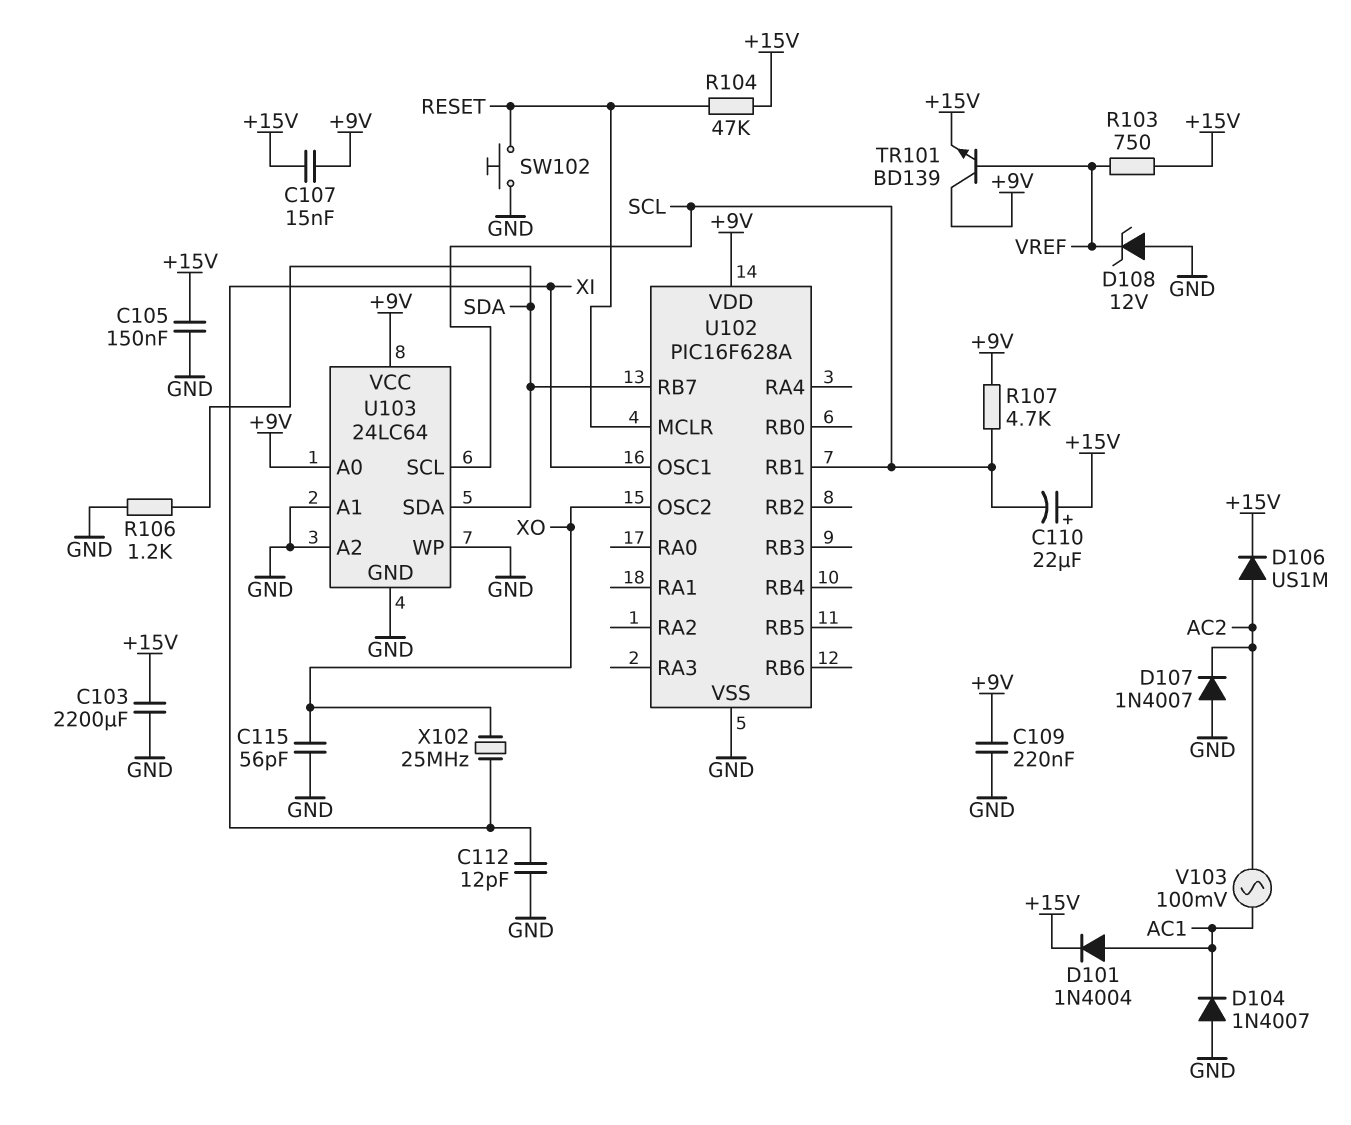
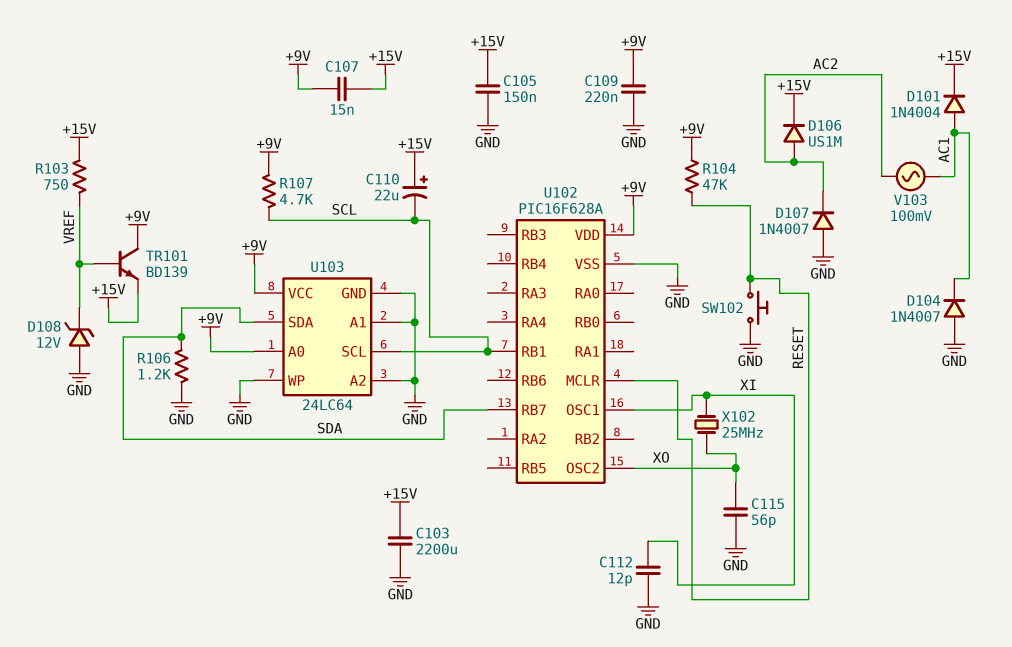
R104: 47k (+15V, RESET) -> 47k (+9V, RESET)

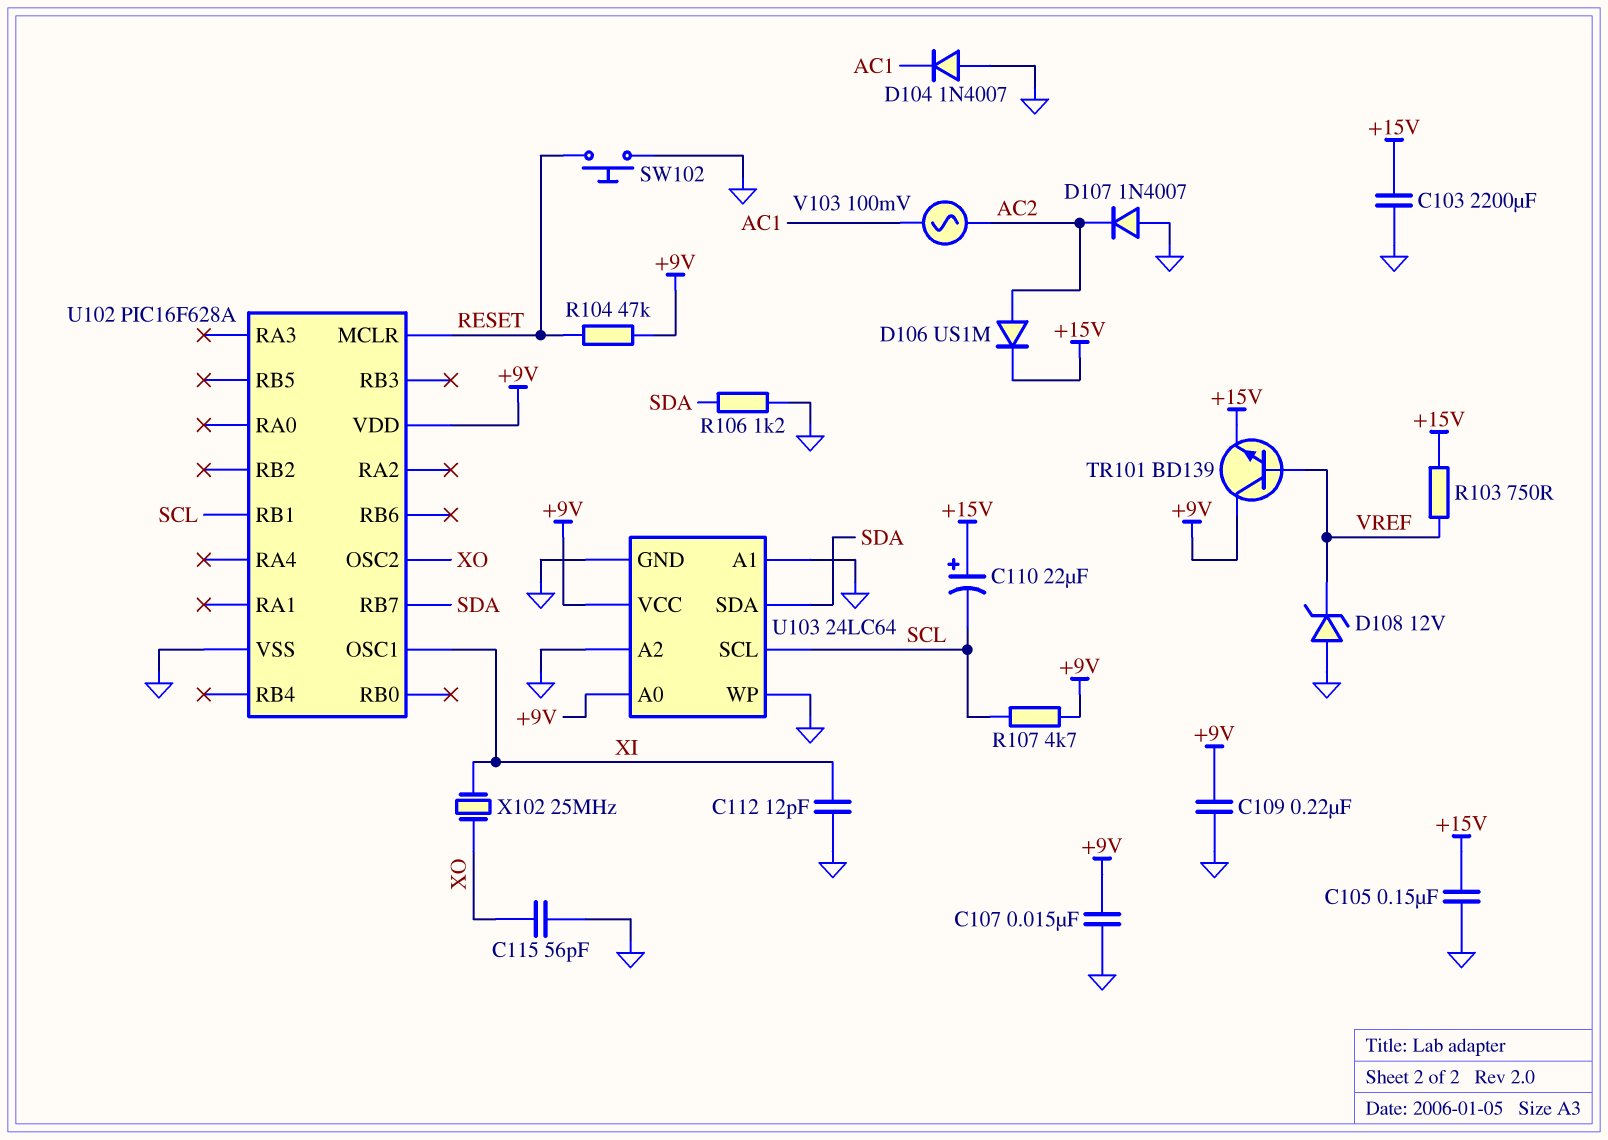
C107: 15nF (+9V, +15V) -> 15nF (+9V, GND)
D101: diode 1N4004 (A AC1, K +15V) -> none

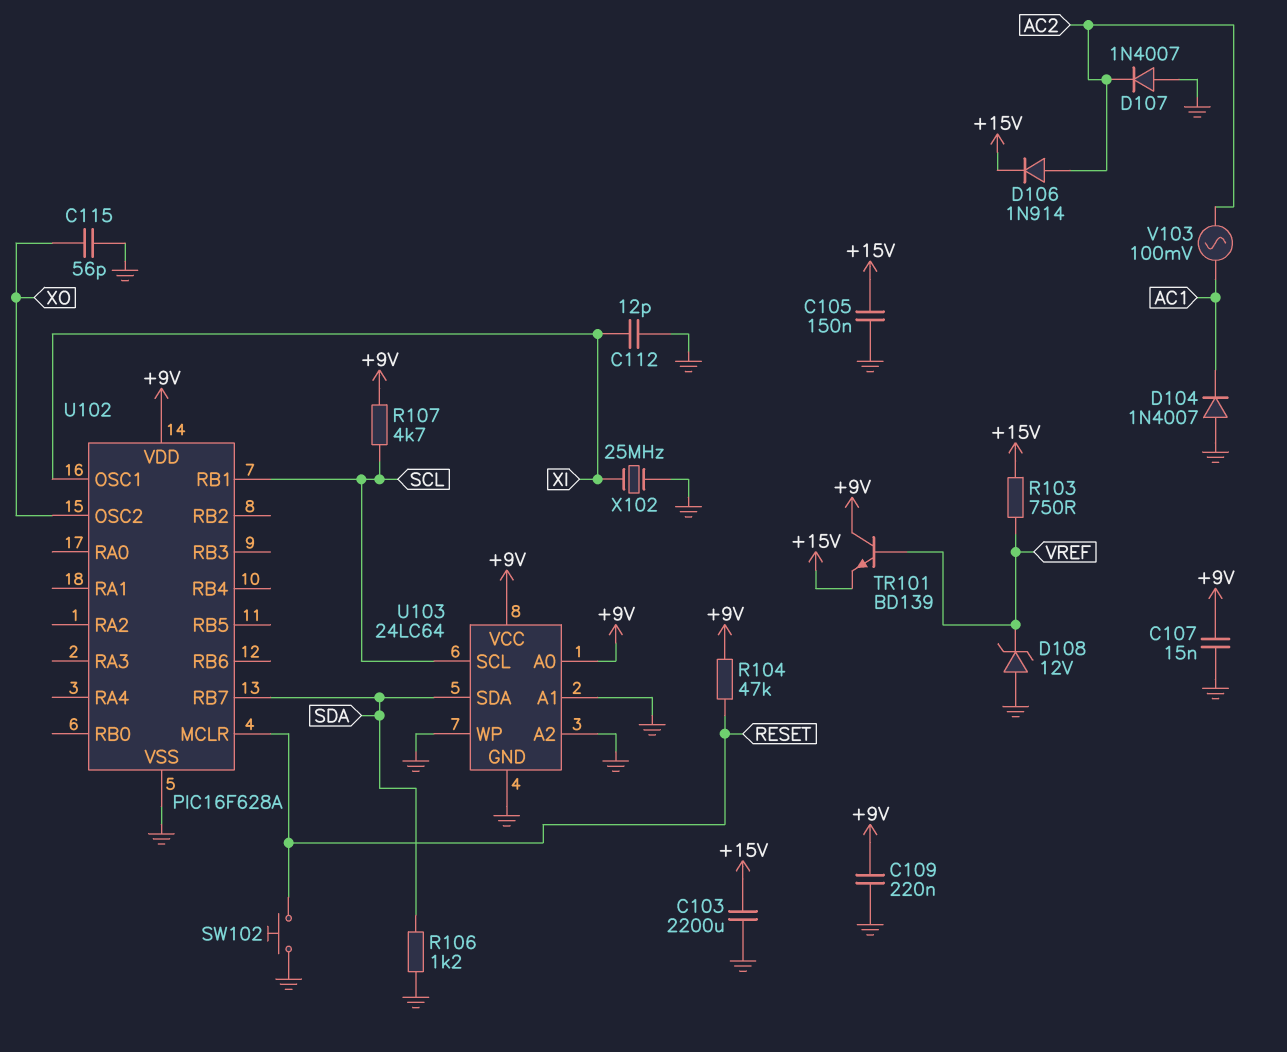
C110: 22uF (plus +15V, minus SCL) -> none
D106: diode US1M (A AC2, K +15V) -> diode 1N914 (A AC2, K +15V)
X102: 25MHz (XI, XO) -> 25MHz (GND, XI)

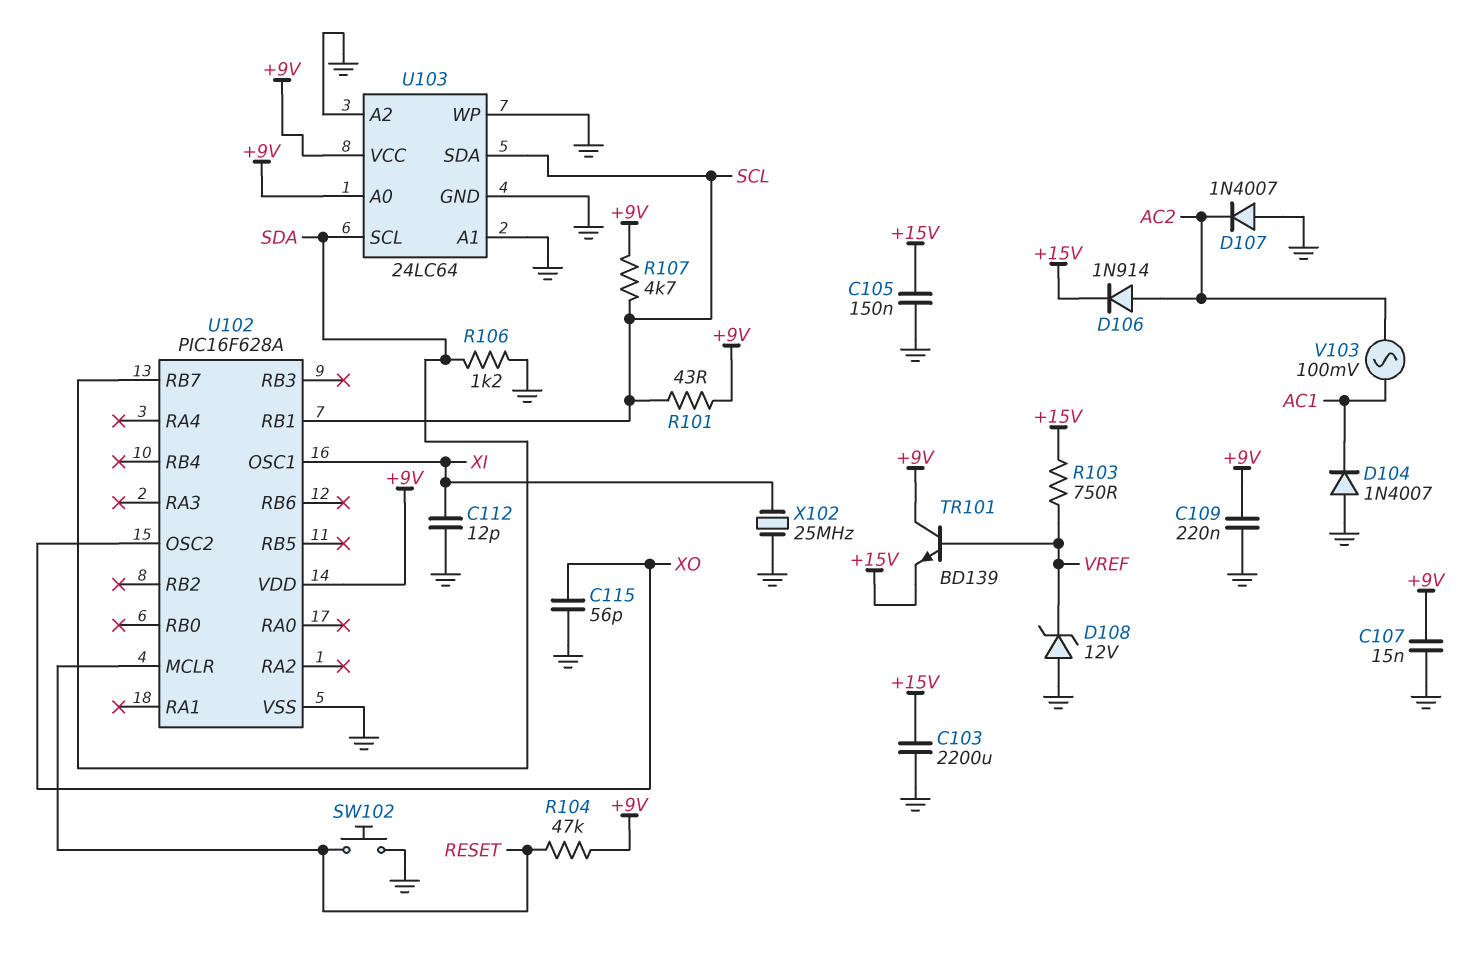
R101: none -> 43 (+9V, SCL)
U103 pin SCL: SCL -> SDA
U103 pin SDA: SDA -> SCL

